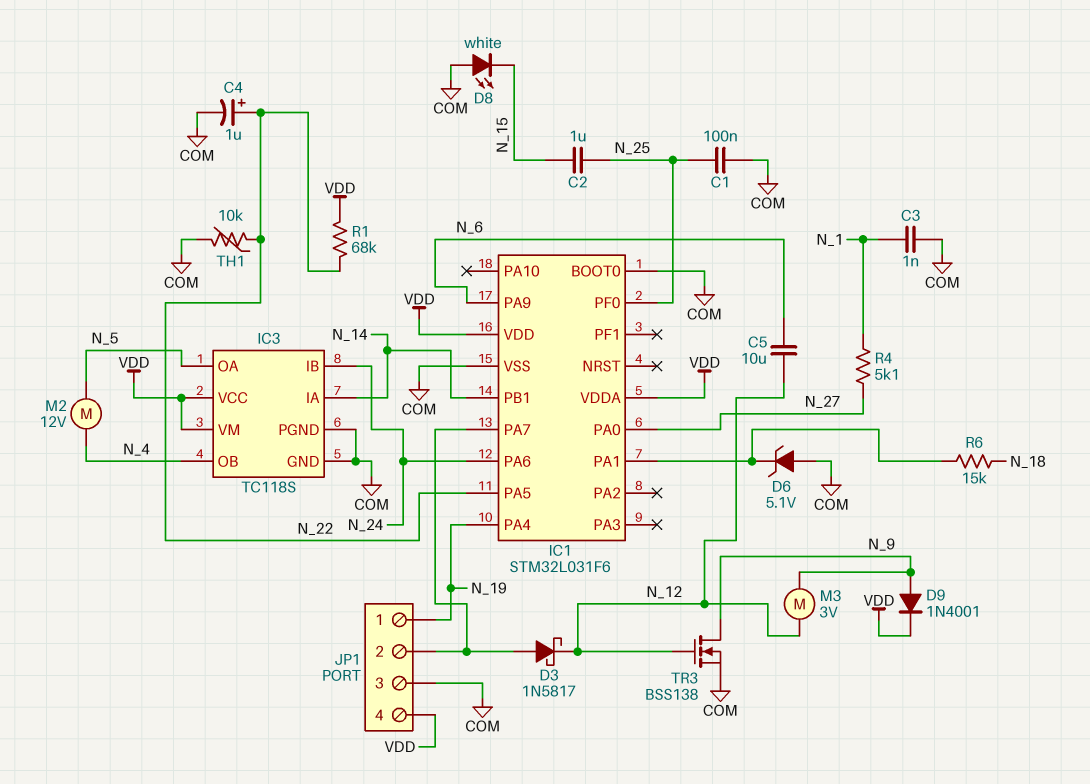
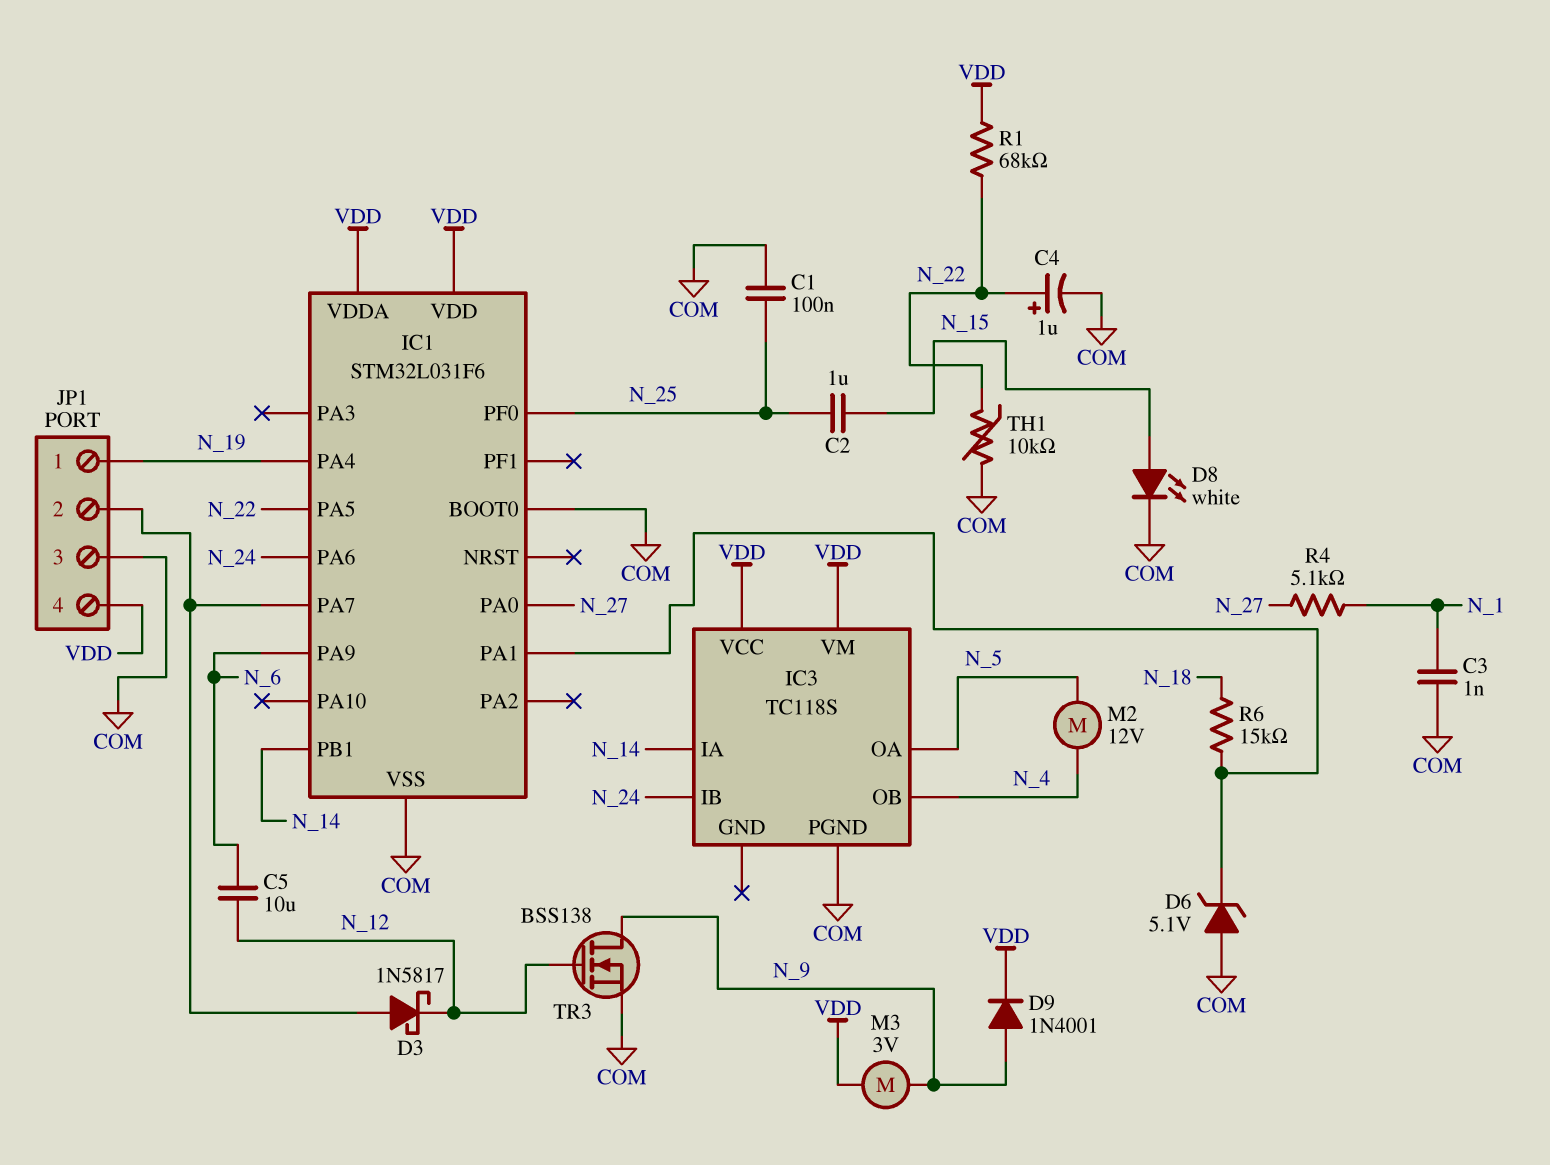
D8: LED white (A COM, K N_15) -> LED white (A N_15, K COM)
IC3 pin GND: COM -> none
M3: motor 3V (N_9, N_12) -> motor 3V (N_9, VDD)

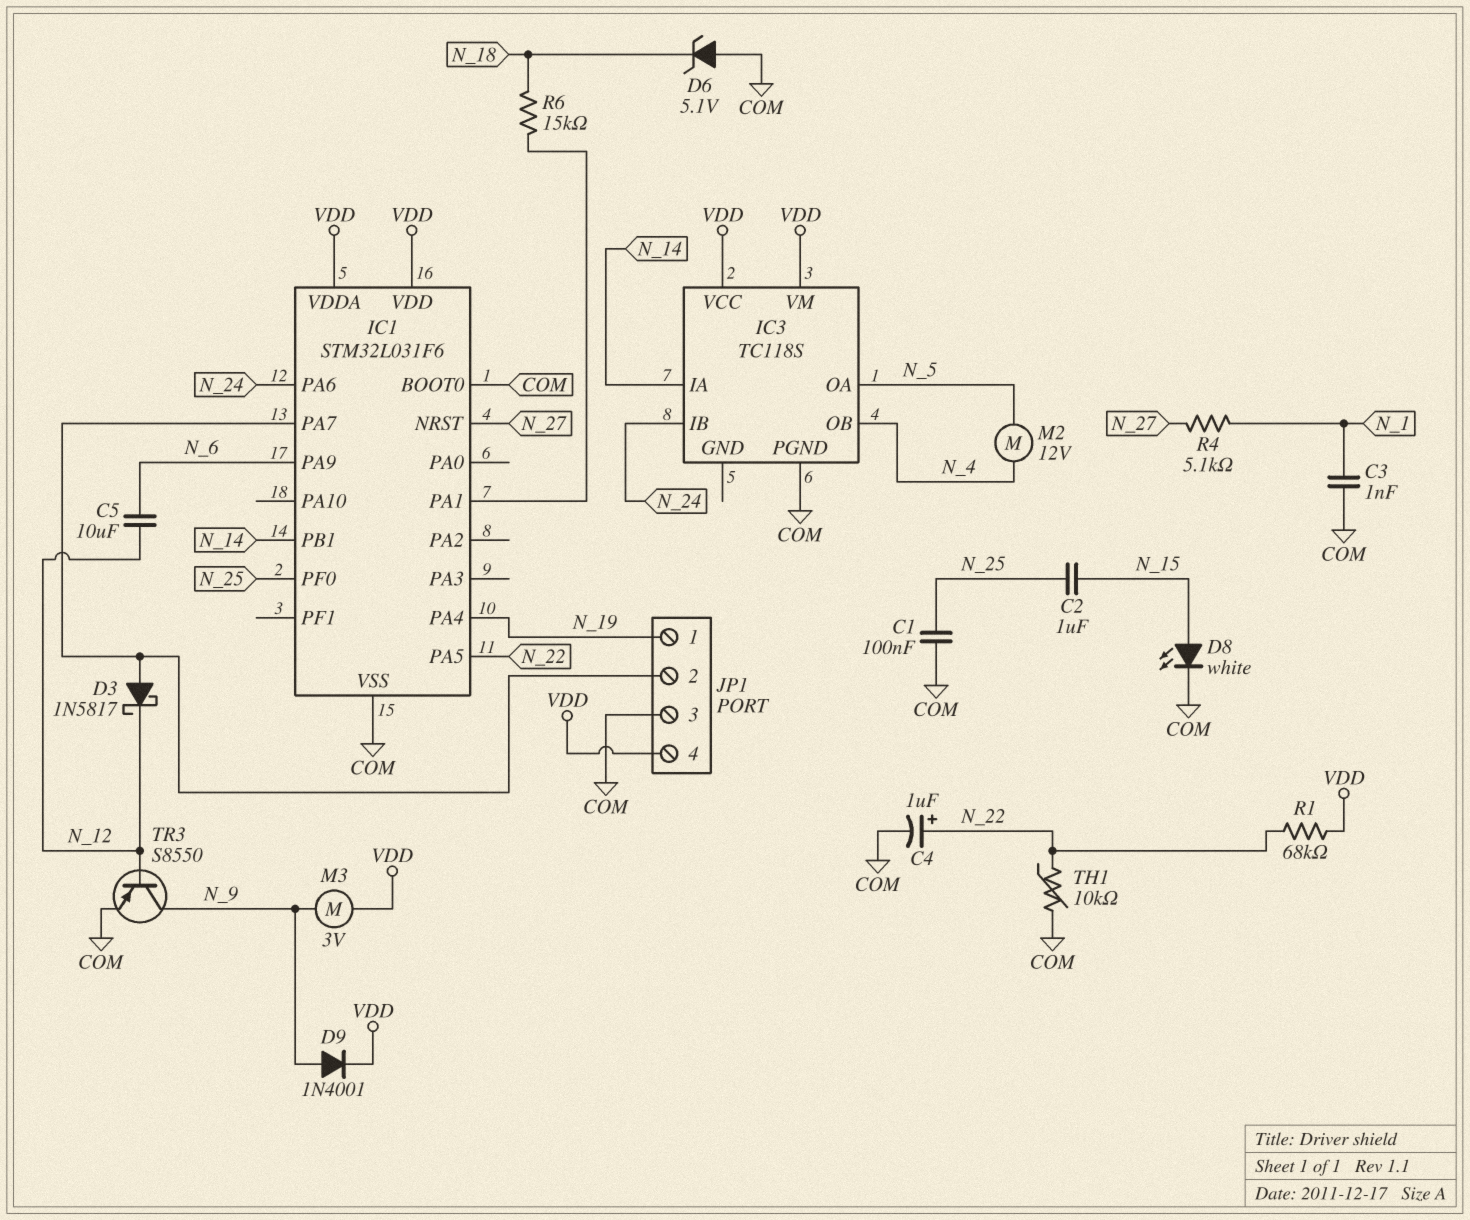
D6: zener 5.1V (A COM, K IC1/PA1) -> zener 5.1V (A COM, K N_18)
IC1 pin NRST: none -> N_27
IC1 pin PA0: N_27 -> none
TR3: NMOS BSS138 (G N_12, D N_9, S COM) -> PNP S8550 (B N_12, C N_9, E COM)

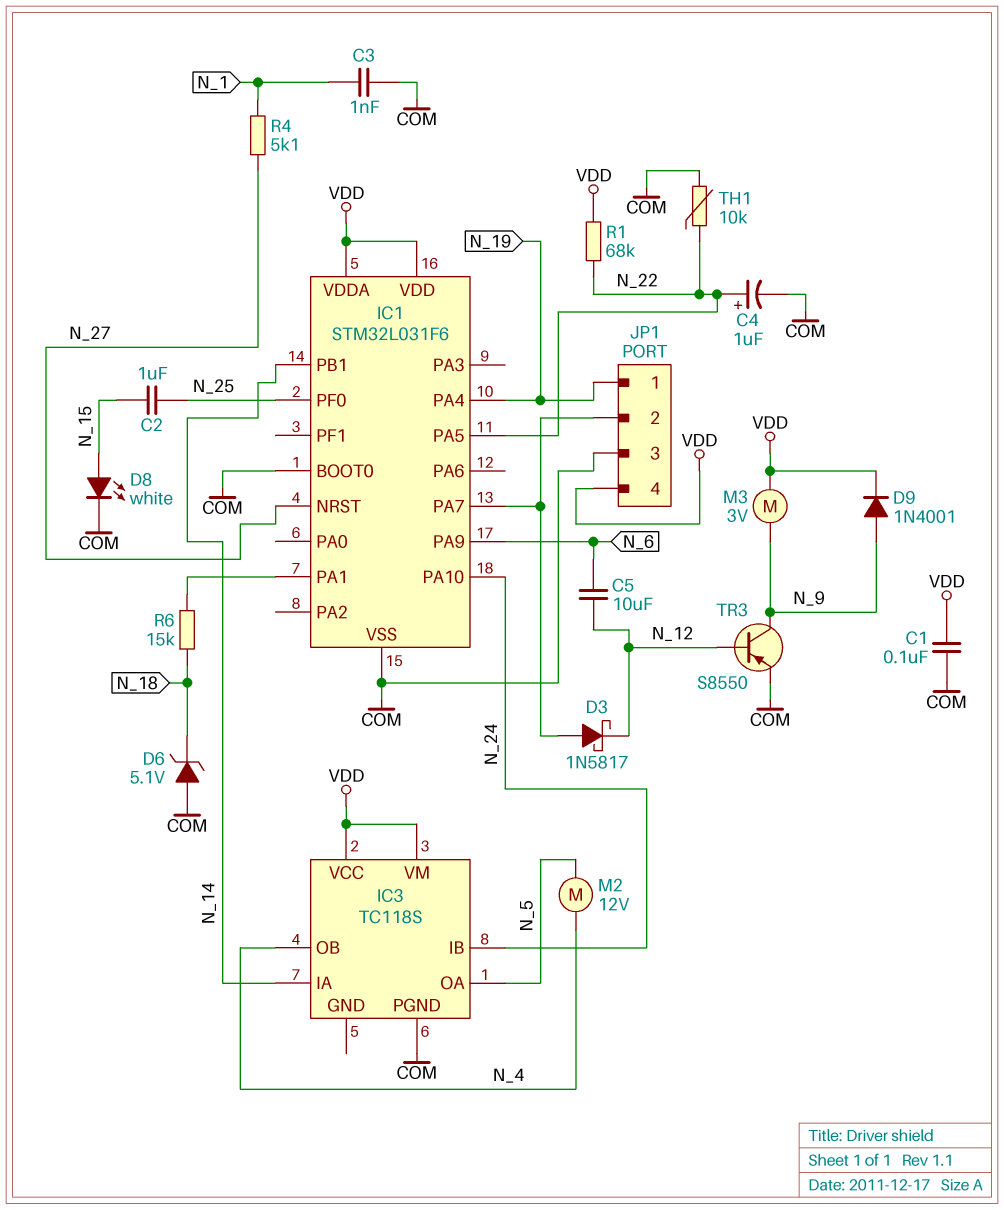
C1: 100nF (COM, N_25) -> 100nF (COM, VDD)
IC1 pin PA6: N_24 -> none
IC1 pin PA10: none -> N_24

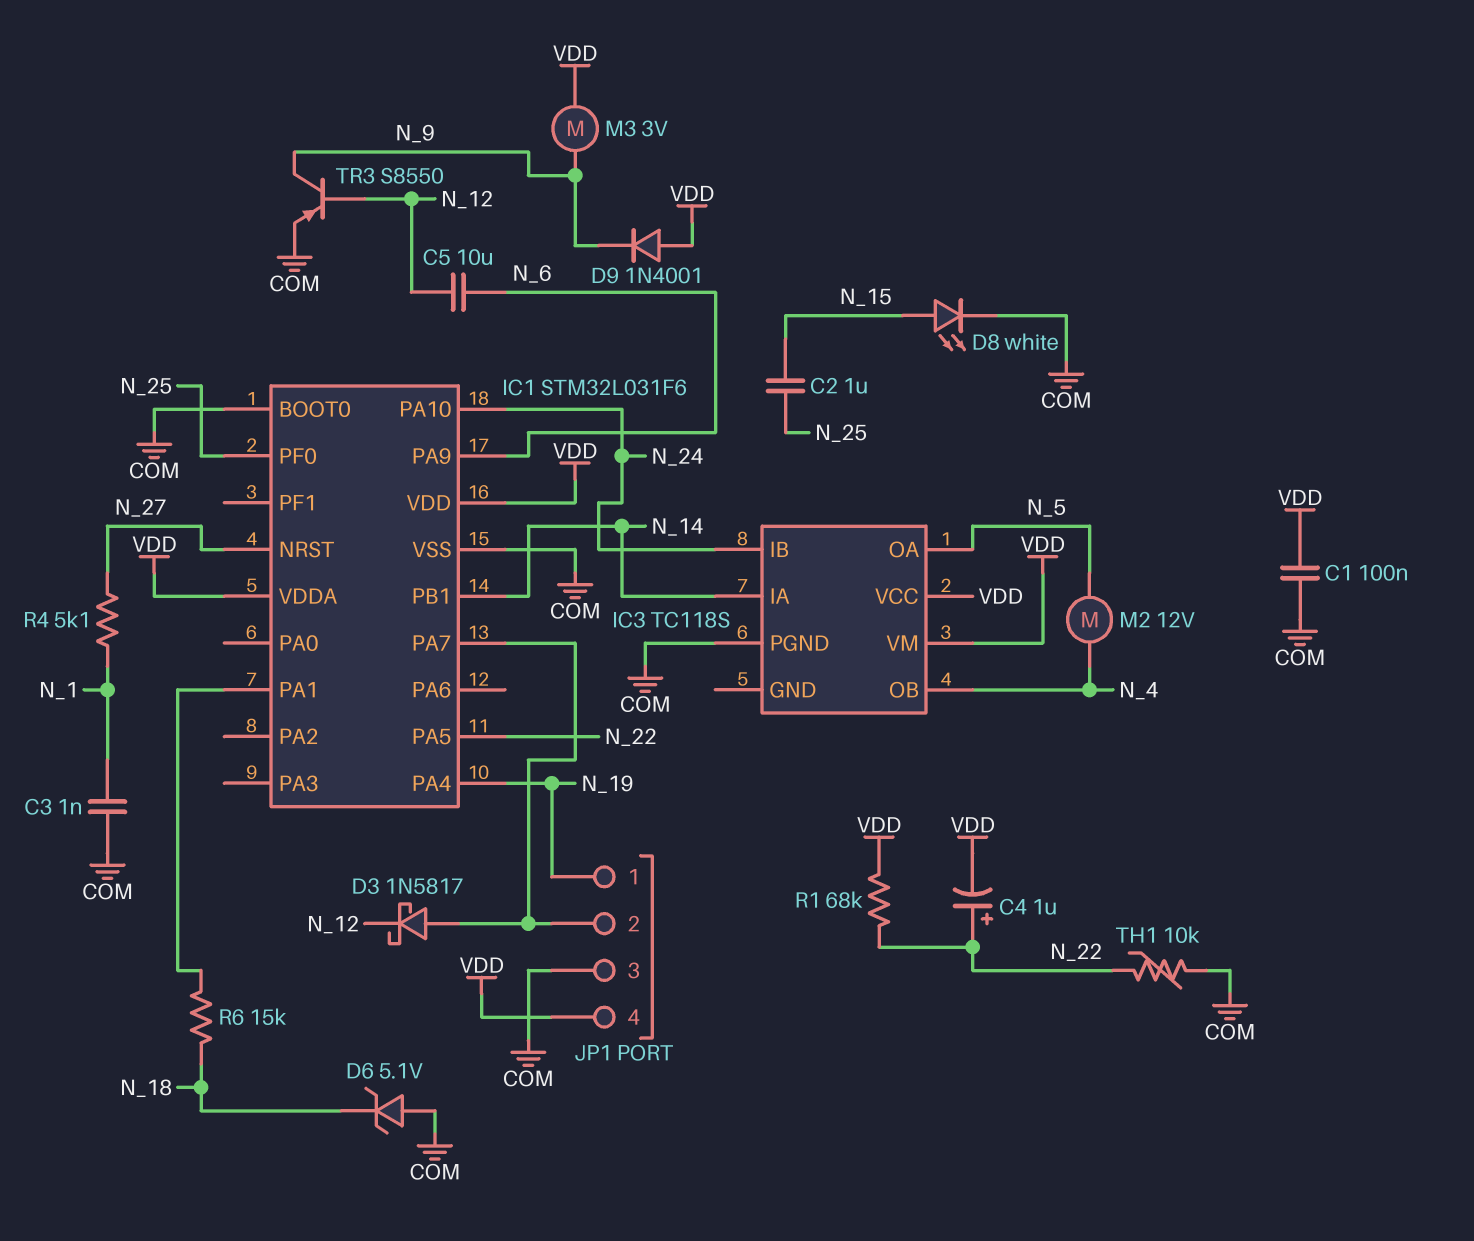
C4: 1uF (plus N_22, minus COM) -> 1uF (plus N_22, minus VDD)
D9: diode 1N4001 (A N_9, K VDD) -> diode 1N4001 (A VDD, K N_9)

